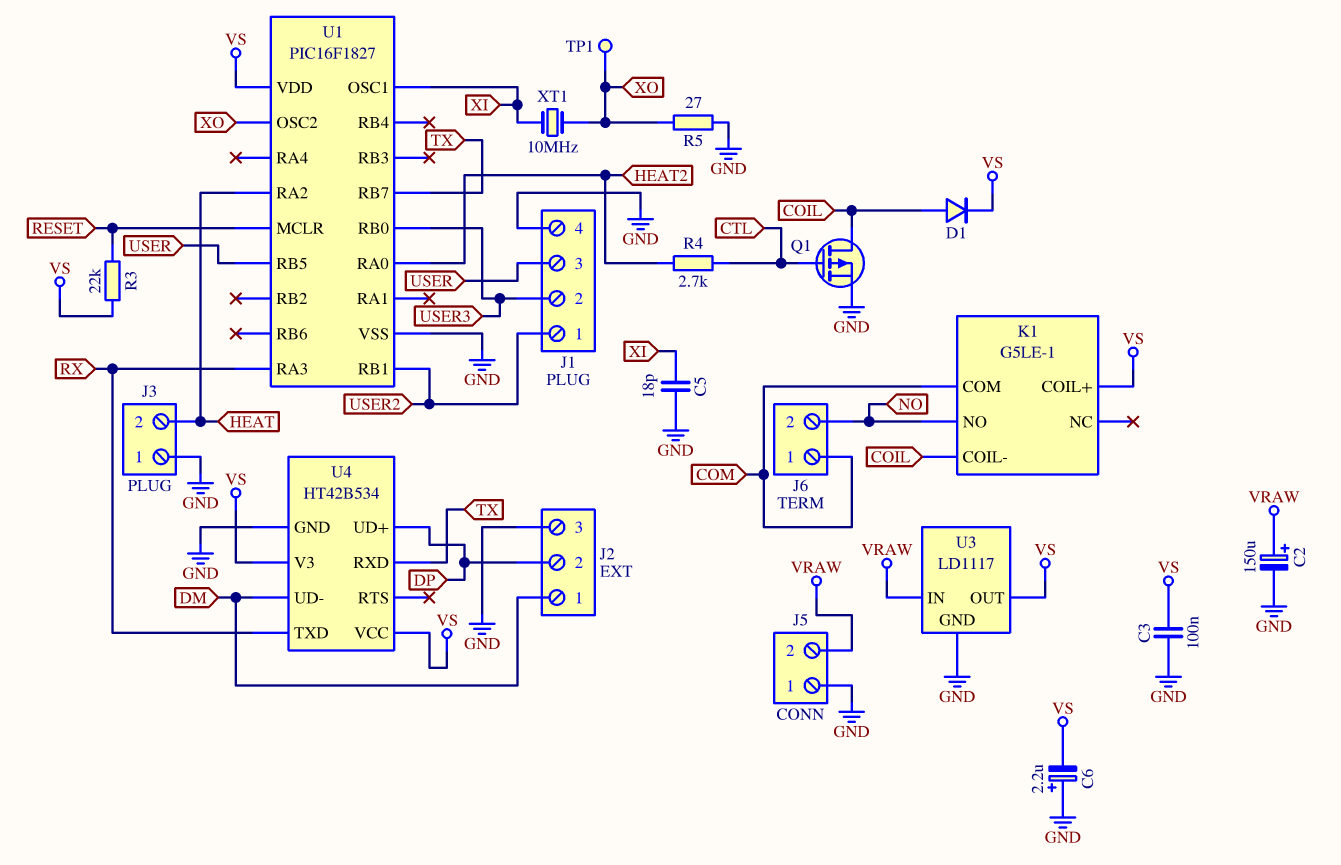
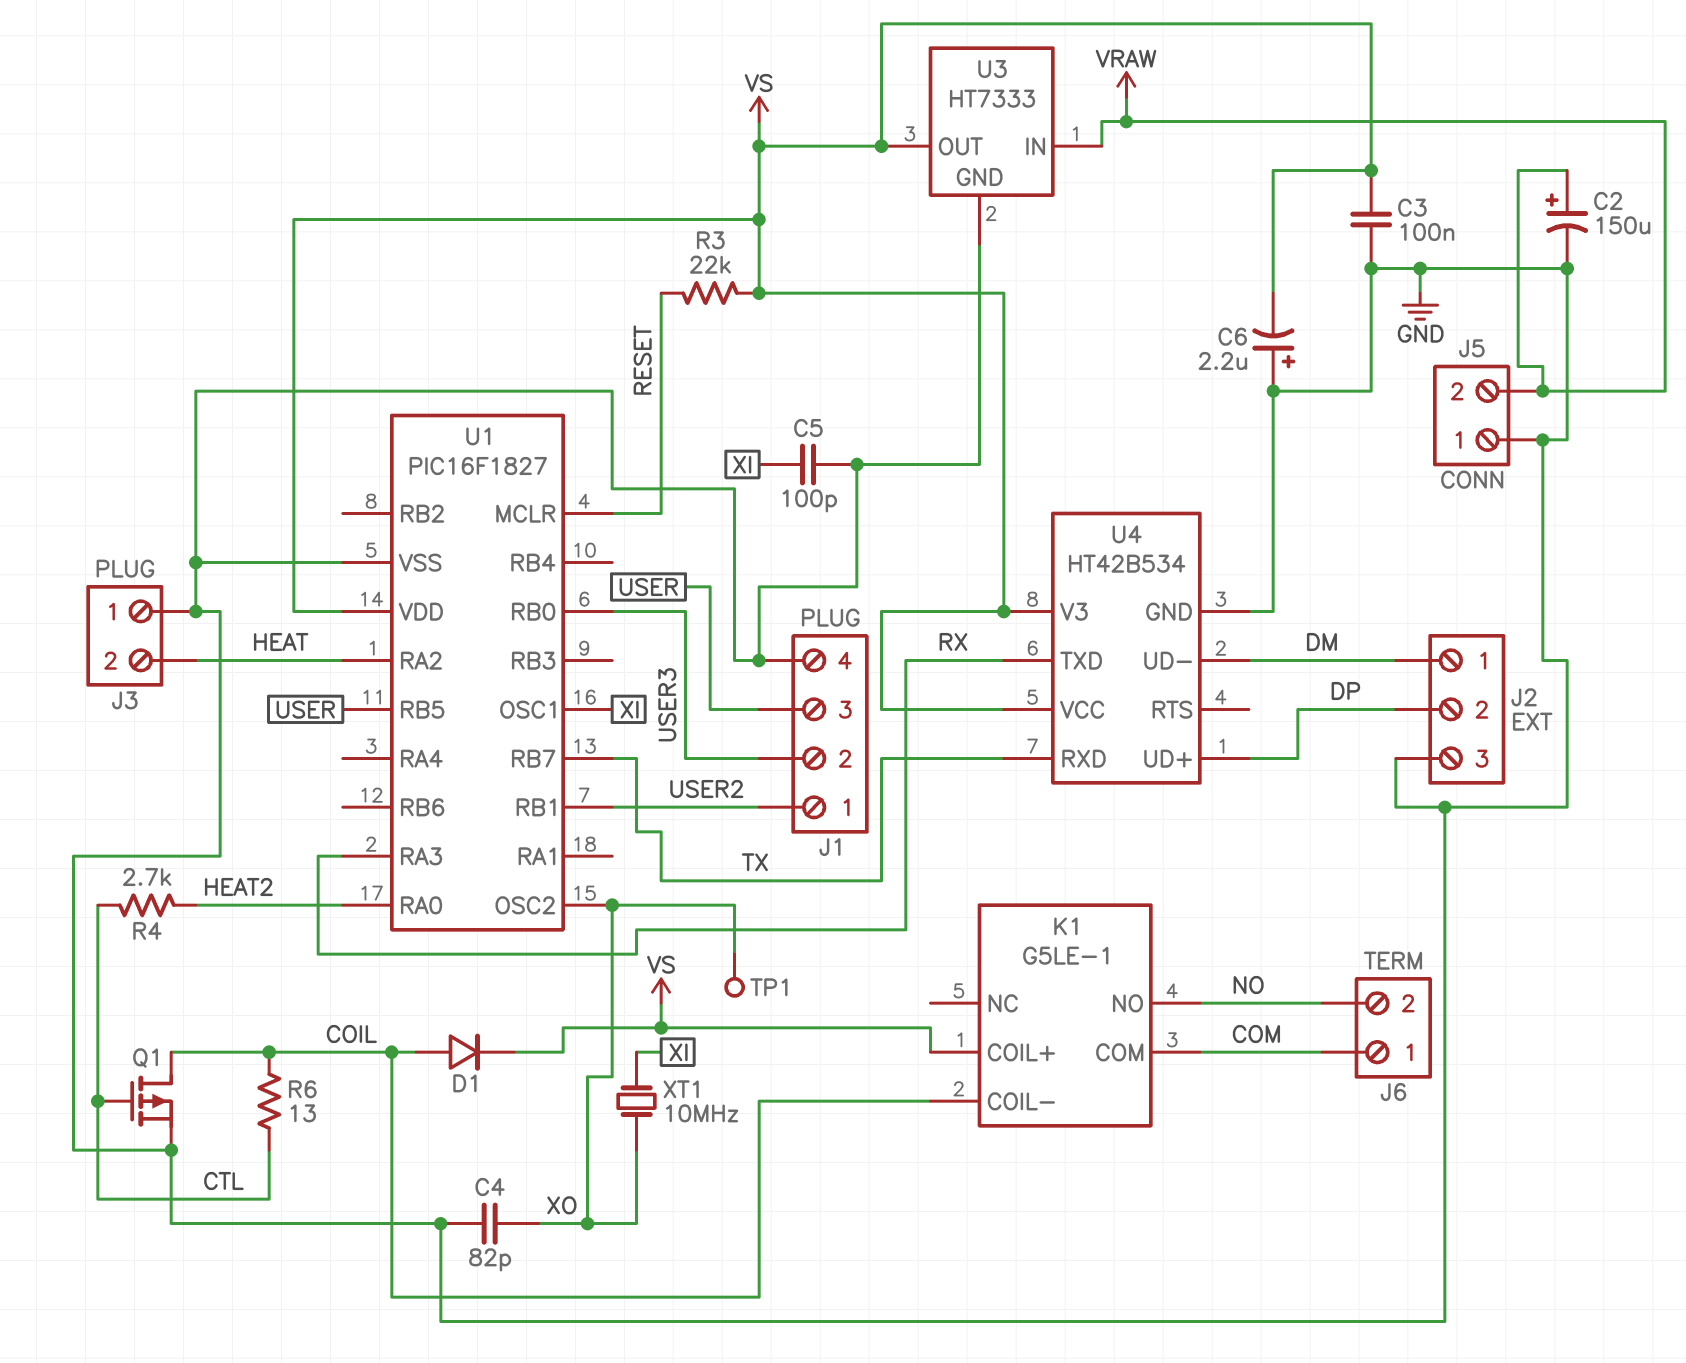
C4: none -> 82pF (GND, XO)
C5: 18pF (GND, XI) -> 100pF (GND, XI)
R5: 27 (GND, XO) -> none
R6: none -> 13 (COIL, CTL)
U3: LD1117 -> HT7333

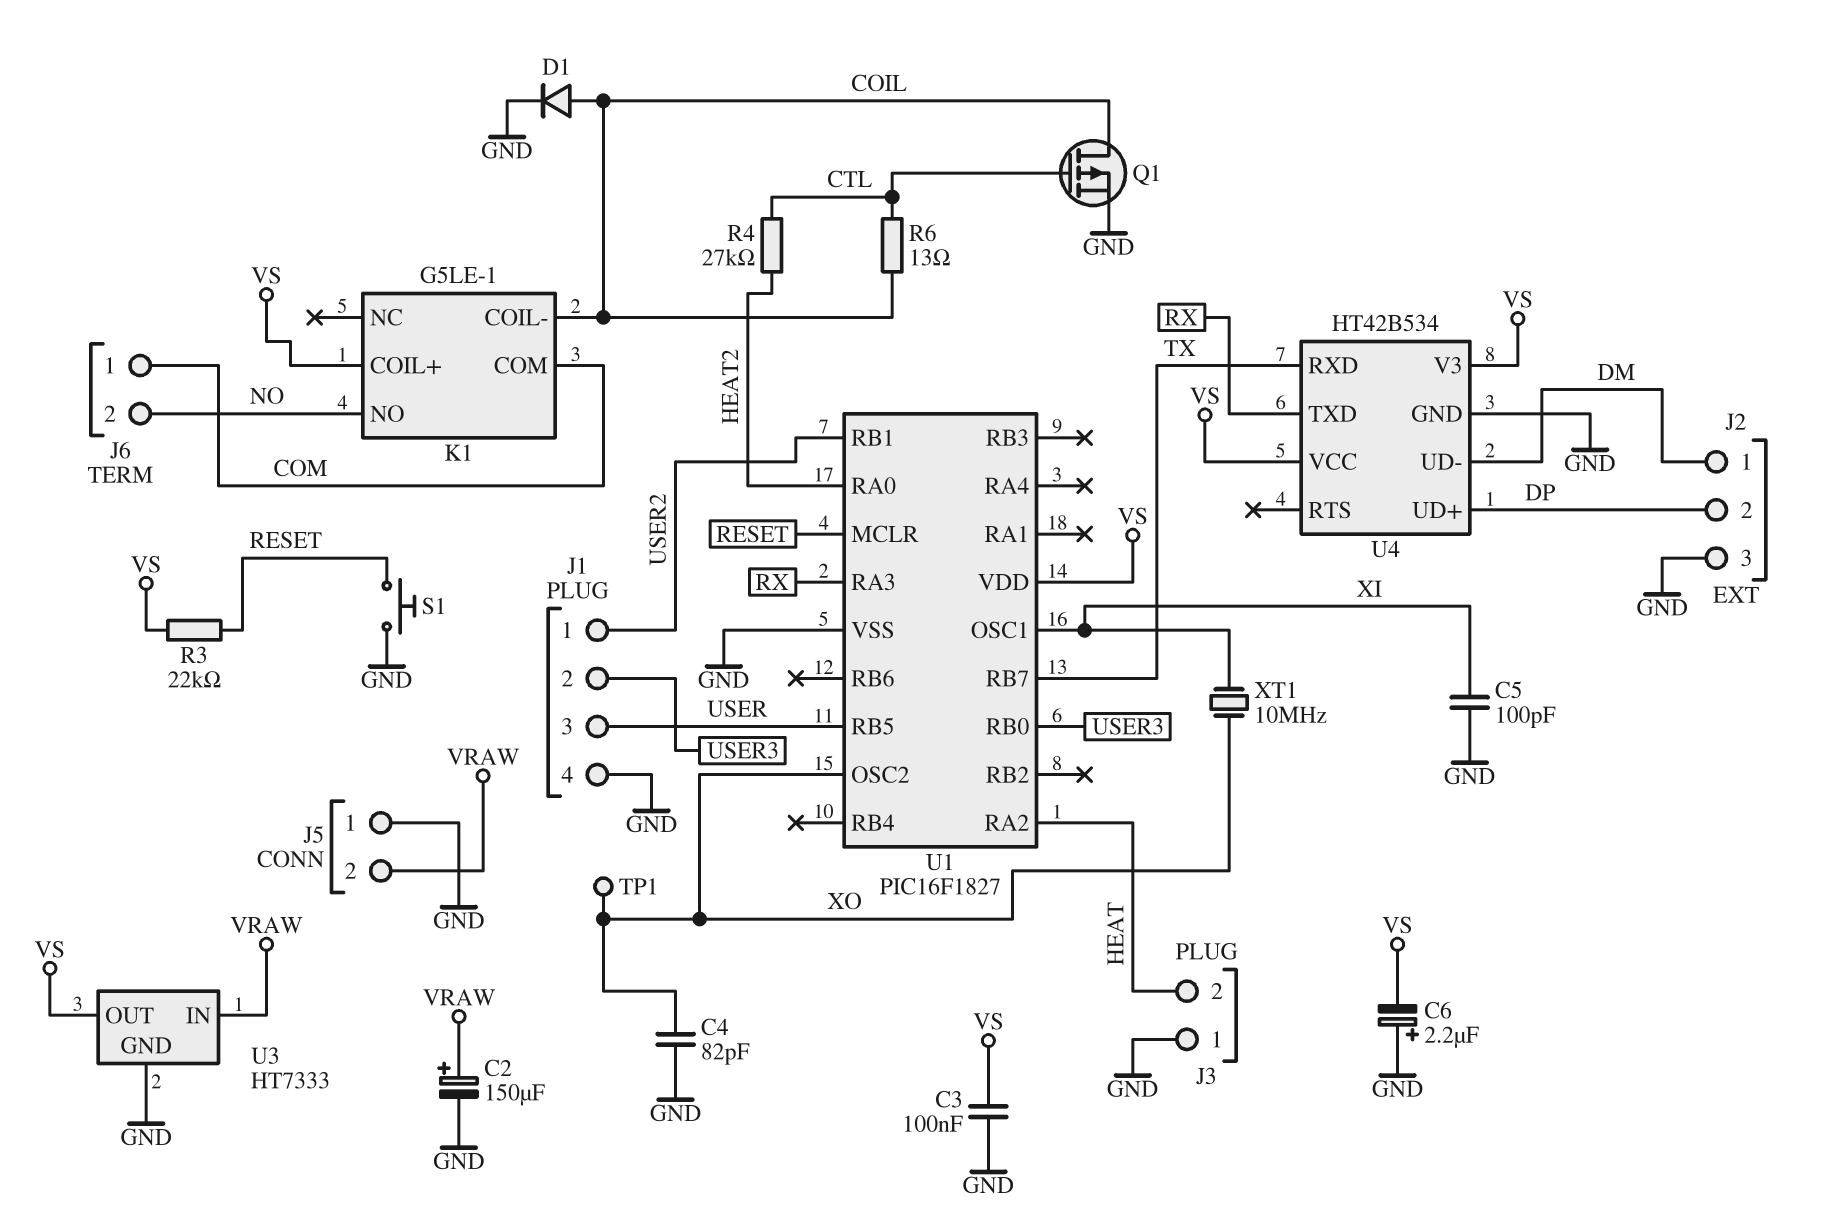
D1: diode (A COIL, K VS) -> diode (A COIL, K GND)
R4: 2.7k (CTL, HEAT2) -> 27k (CTL, HEAT2)
S1: none -> button (GND, RESET)

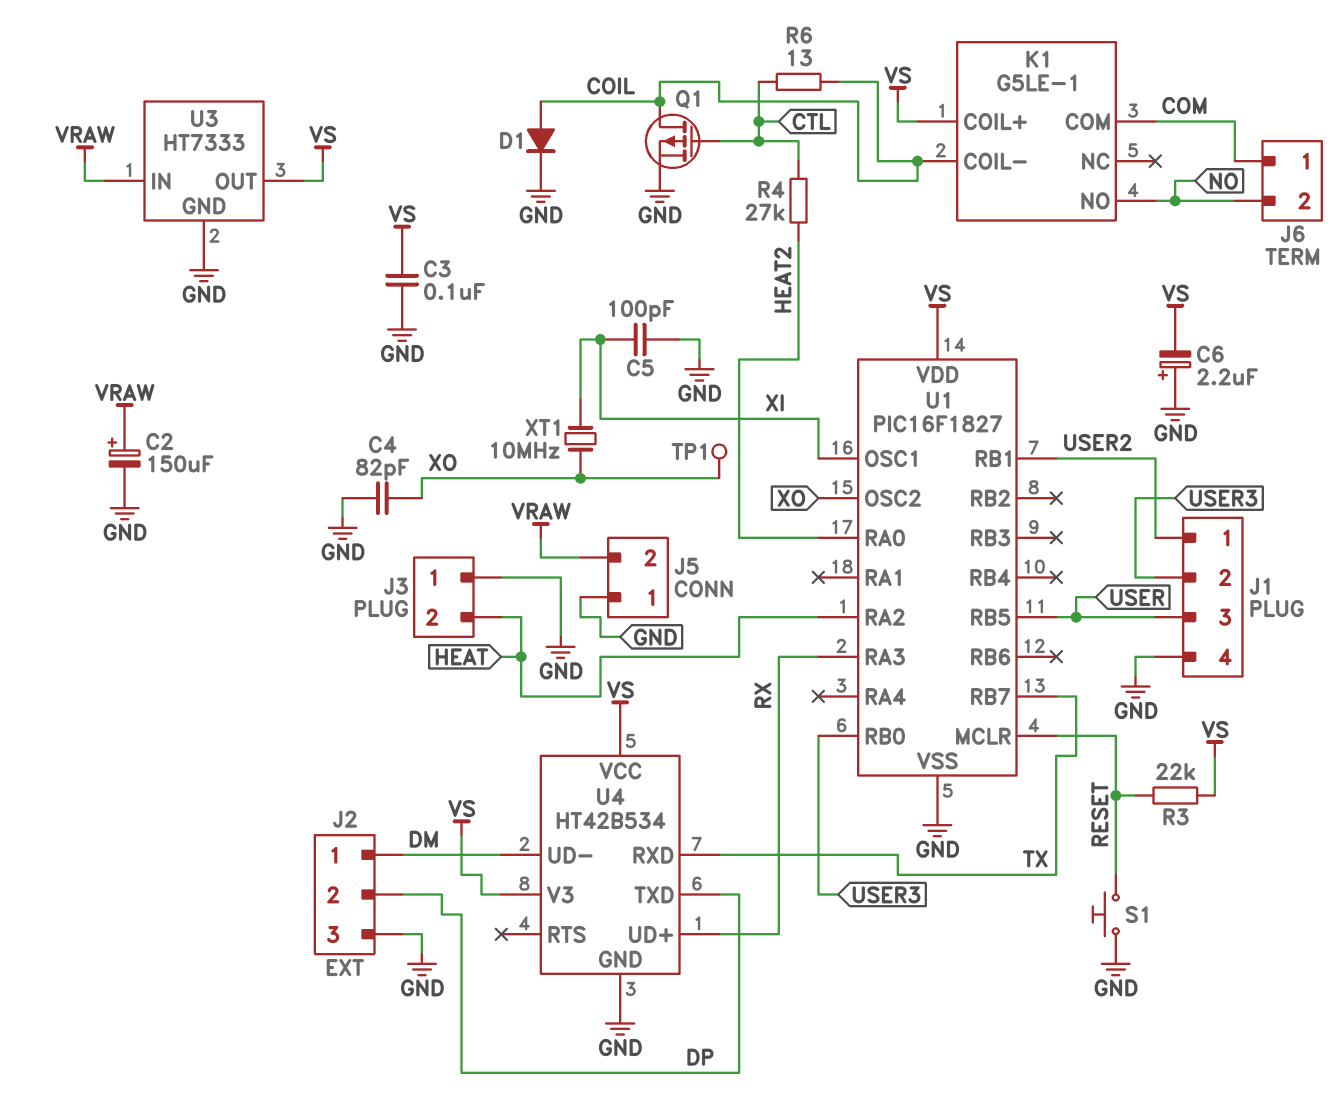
U4 pin TXD: RX -> DP
U4 pin UD+: DP -> RX

